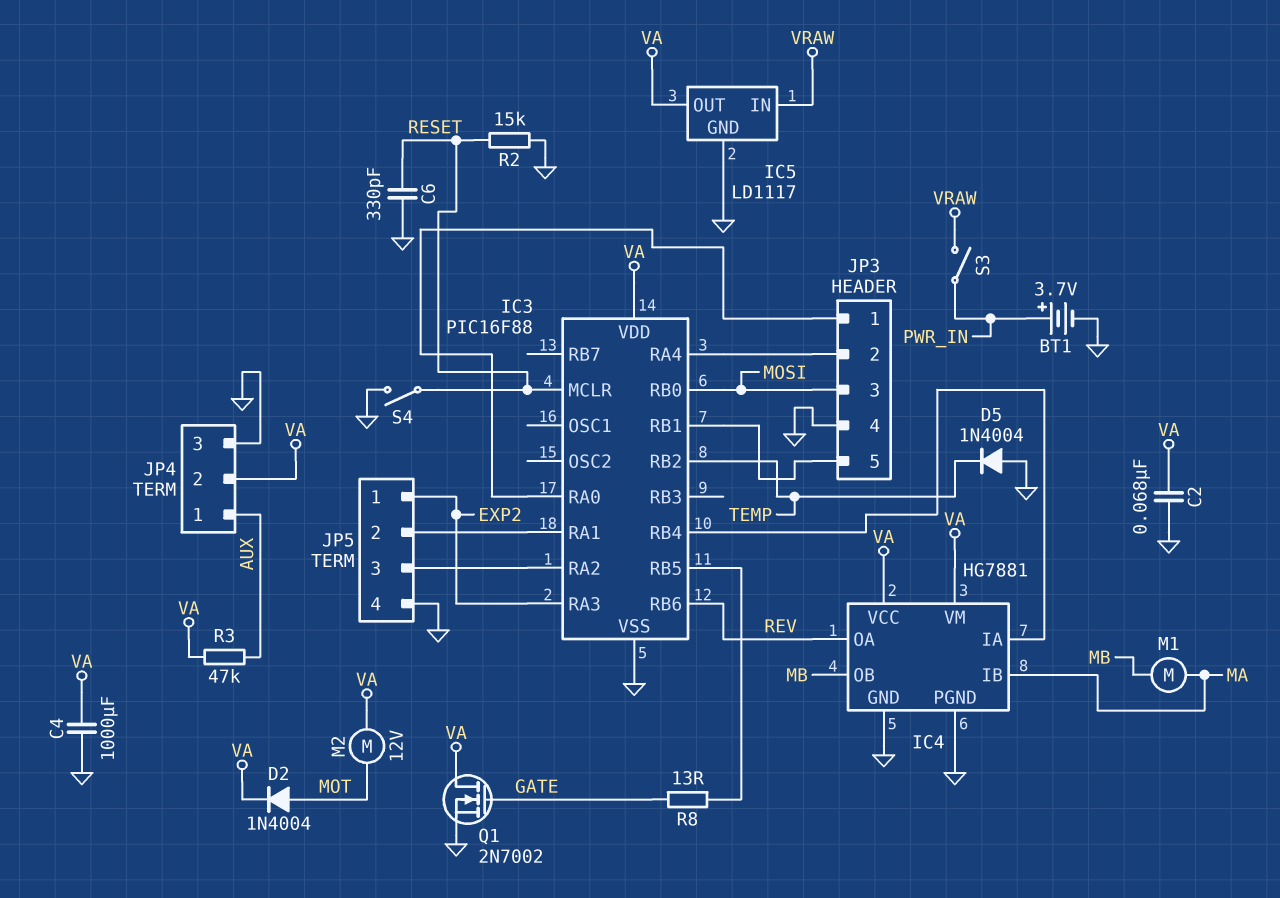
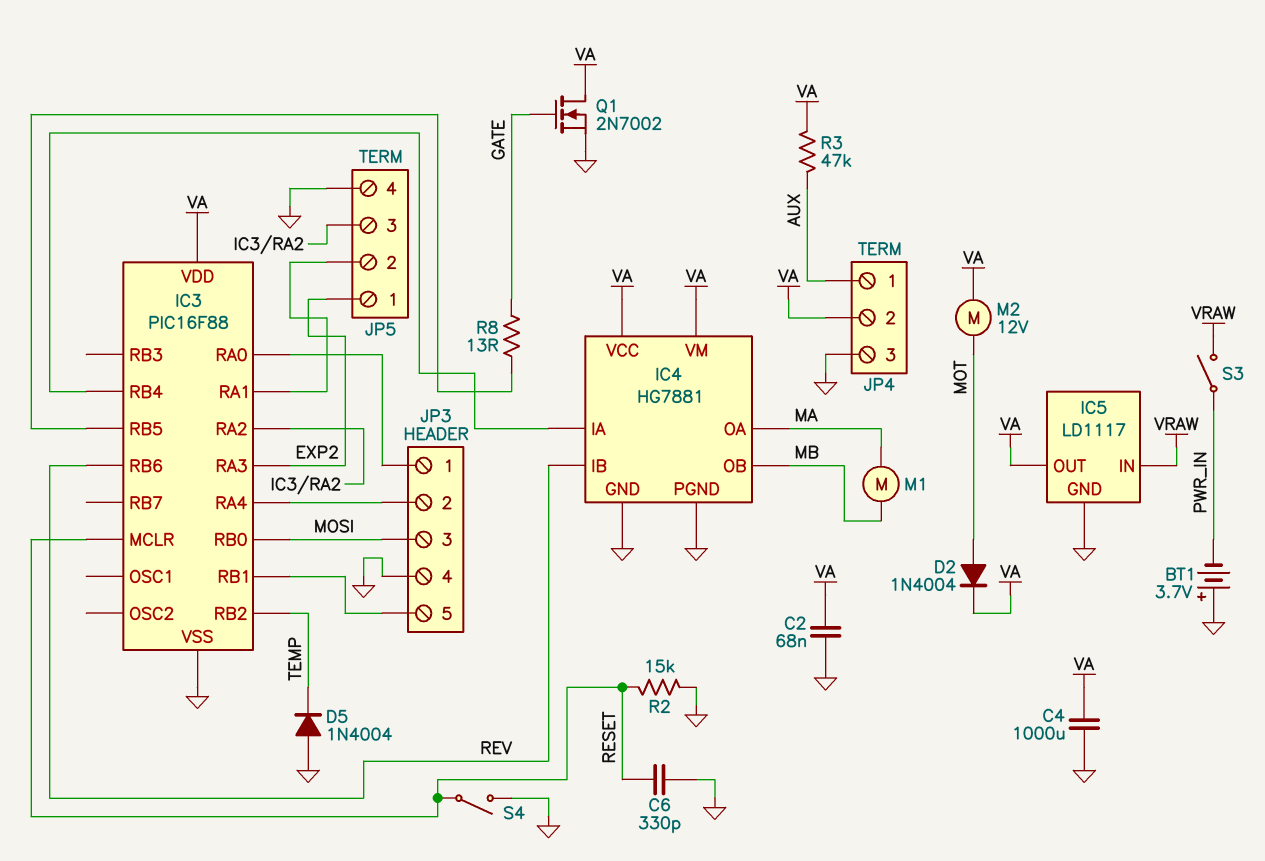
BT1: 3.7V (plus PWR_IN, minus GND) -> 3.7V (plus GND, minus PWR_IN)
IC4 pin IB: MA -> REV
IC4 pin OA: REV -> MA

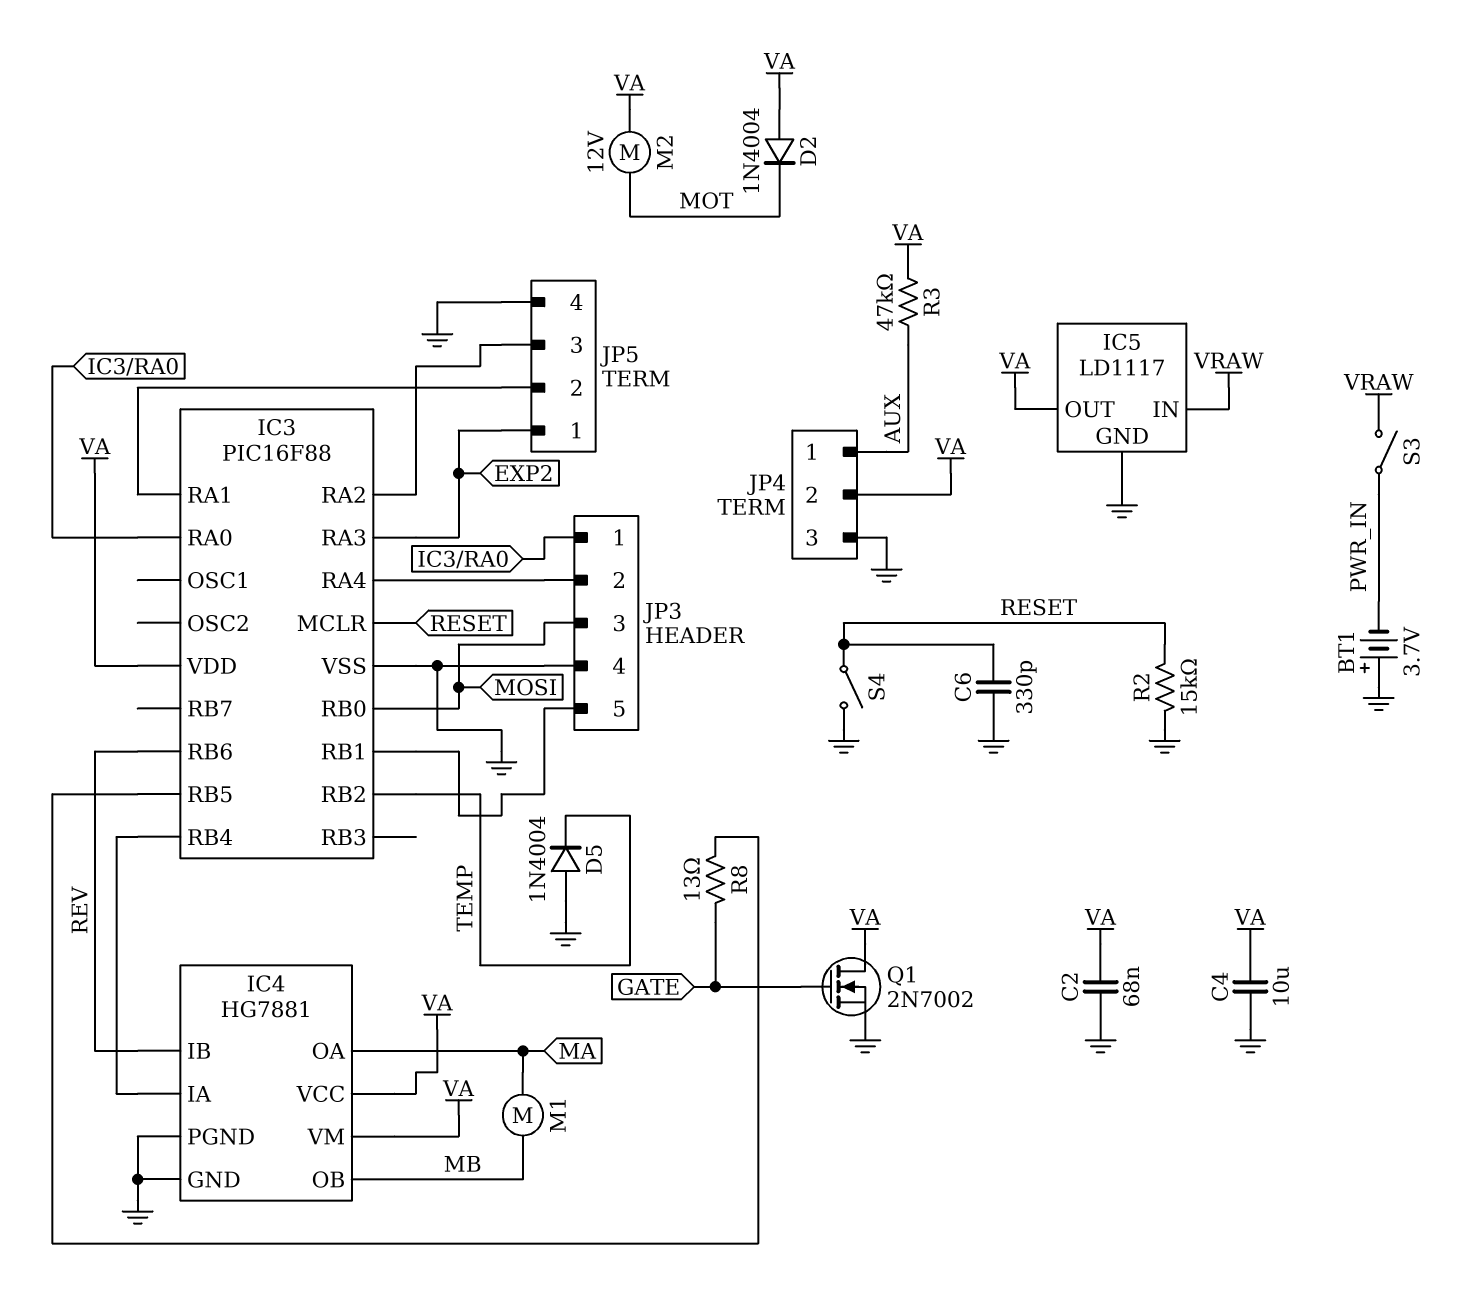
C4: 1000uF (GND, VA) -> 10uF (GND, VA)
D2: diode 1N4004 (A MOT, K VA) -> diode 1N4004 (A VA, K MOT)

